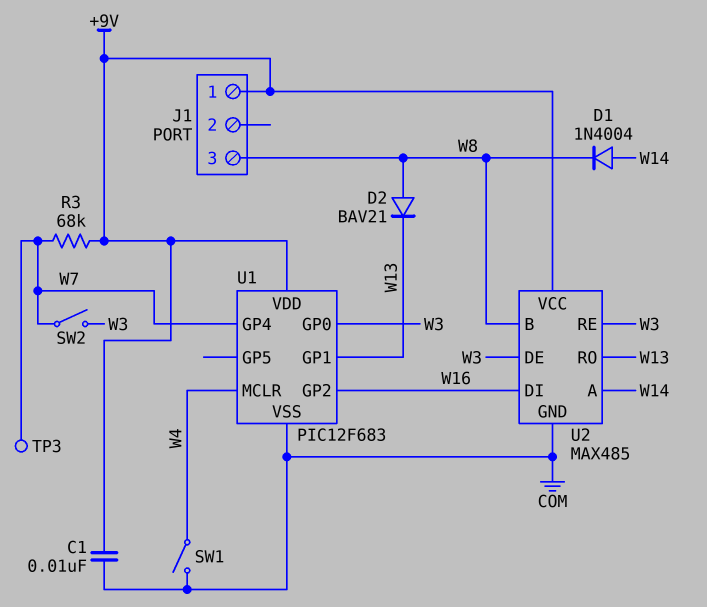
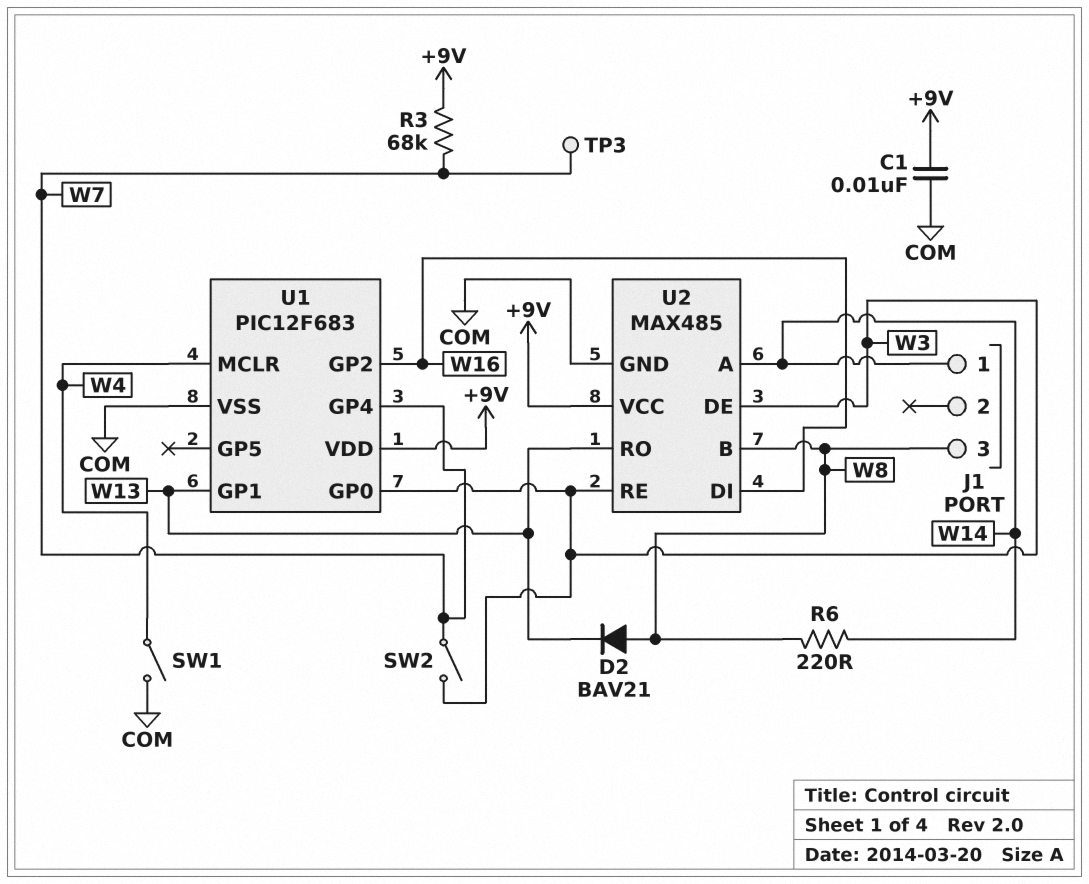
D1: diode 1N4004 (A W14, K W8) -> none
J1 pin 1: +9V -> W14
R6: none -> 220 (W8, W14)

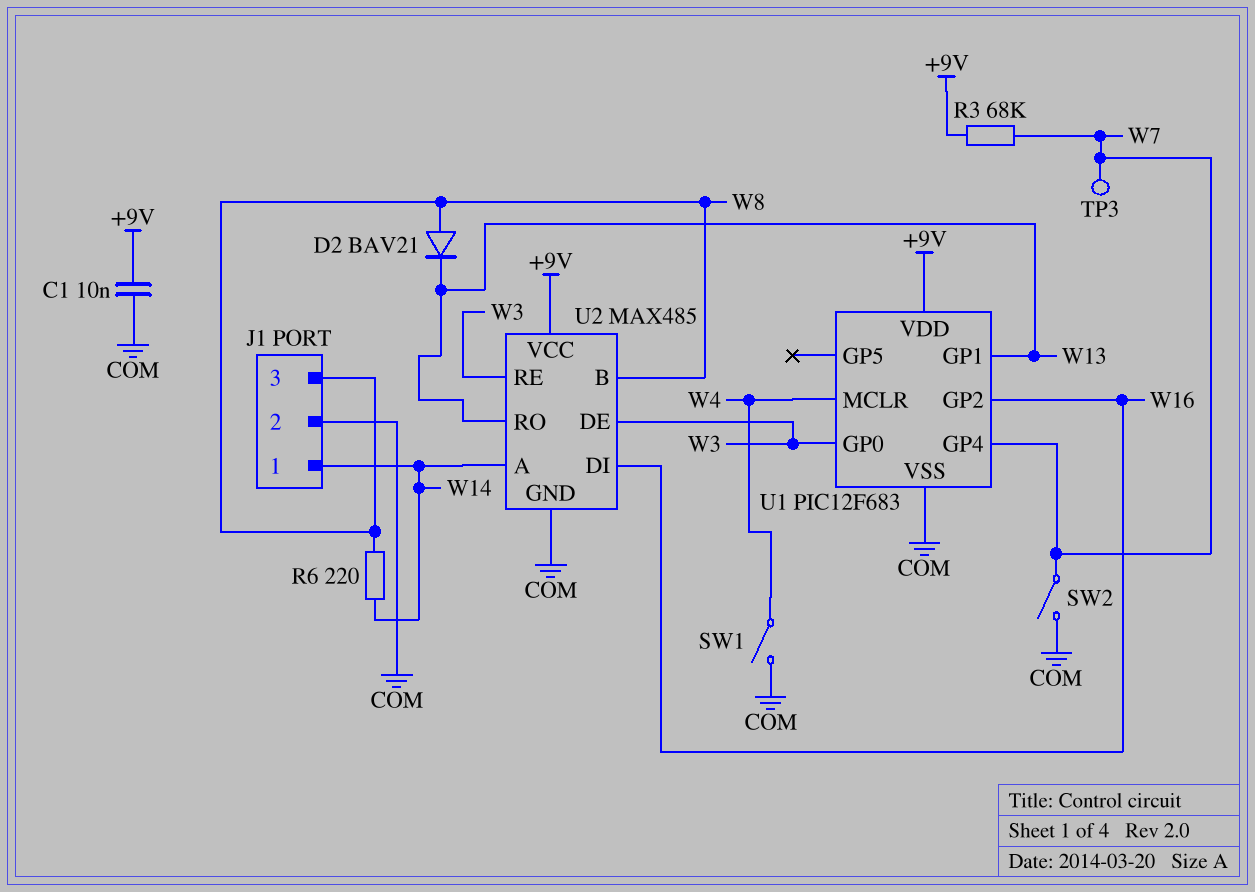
J1 pin 2: none -> COM
SW2: switch (W3, W7) -> switch (COM, W7)

